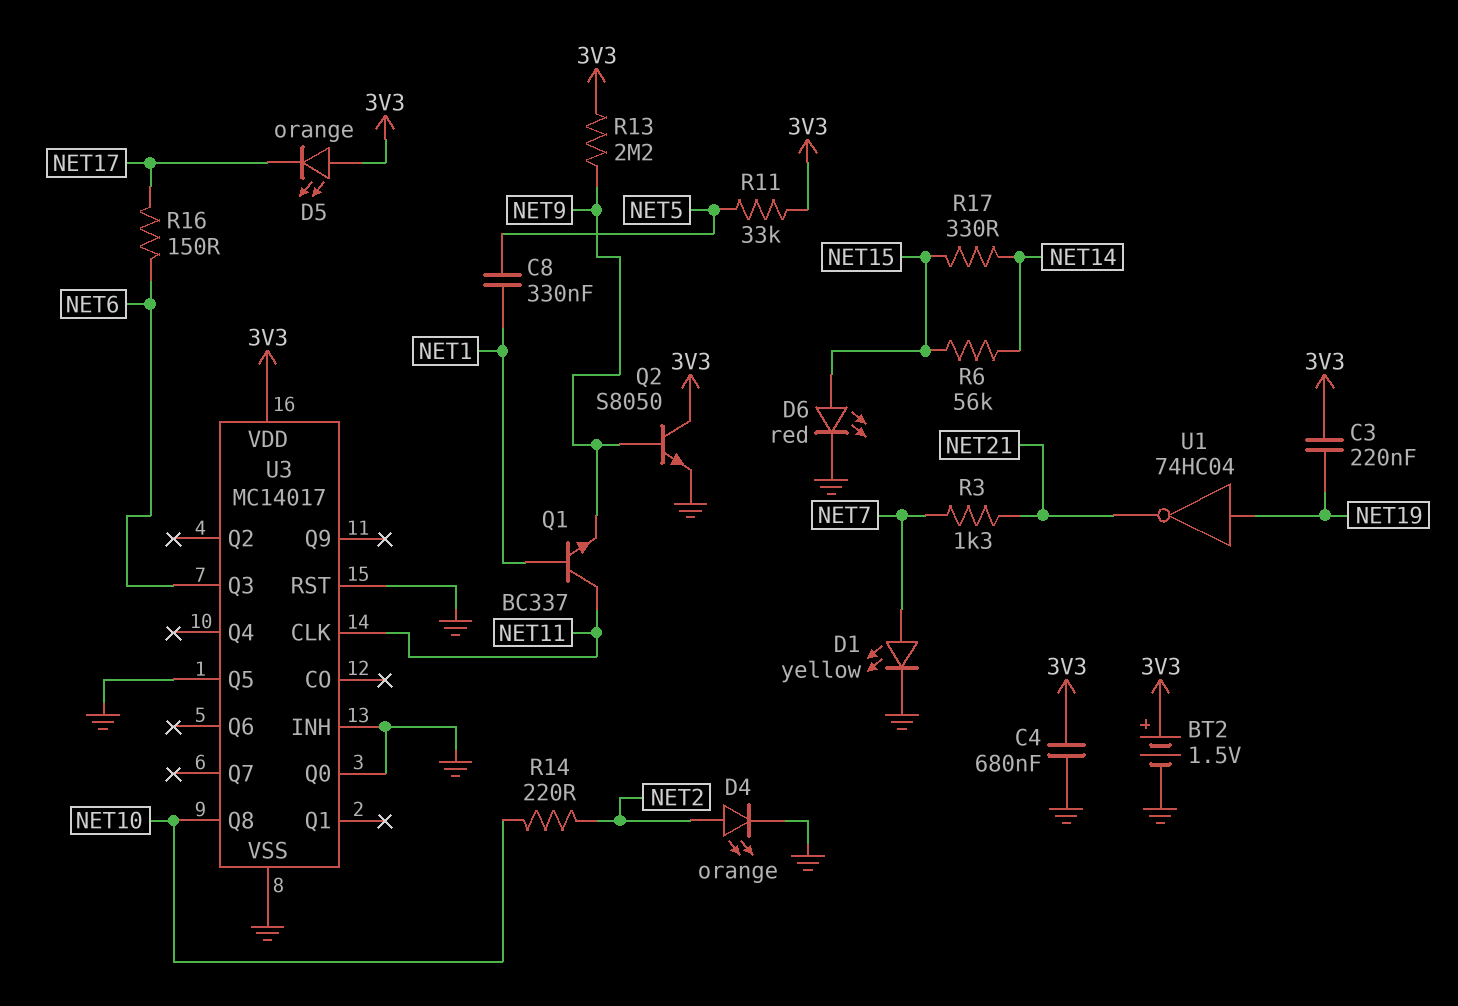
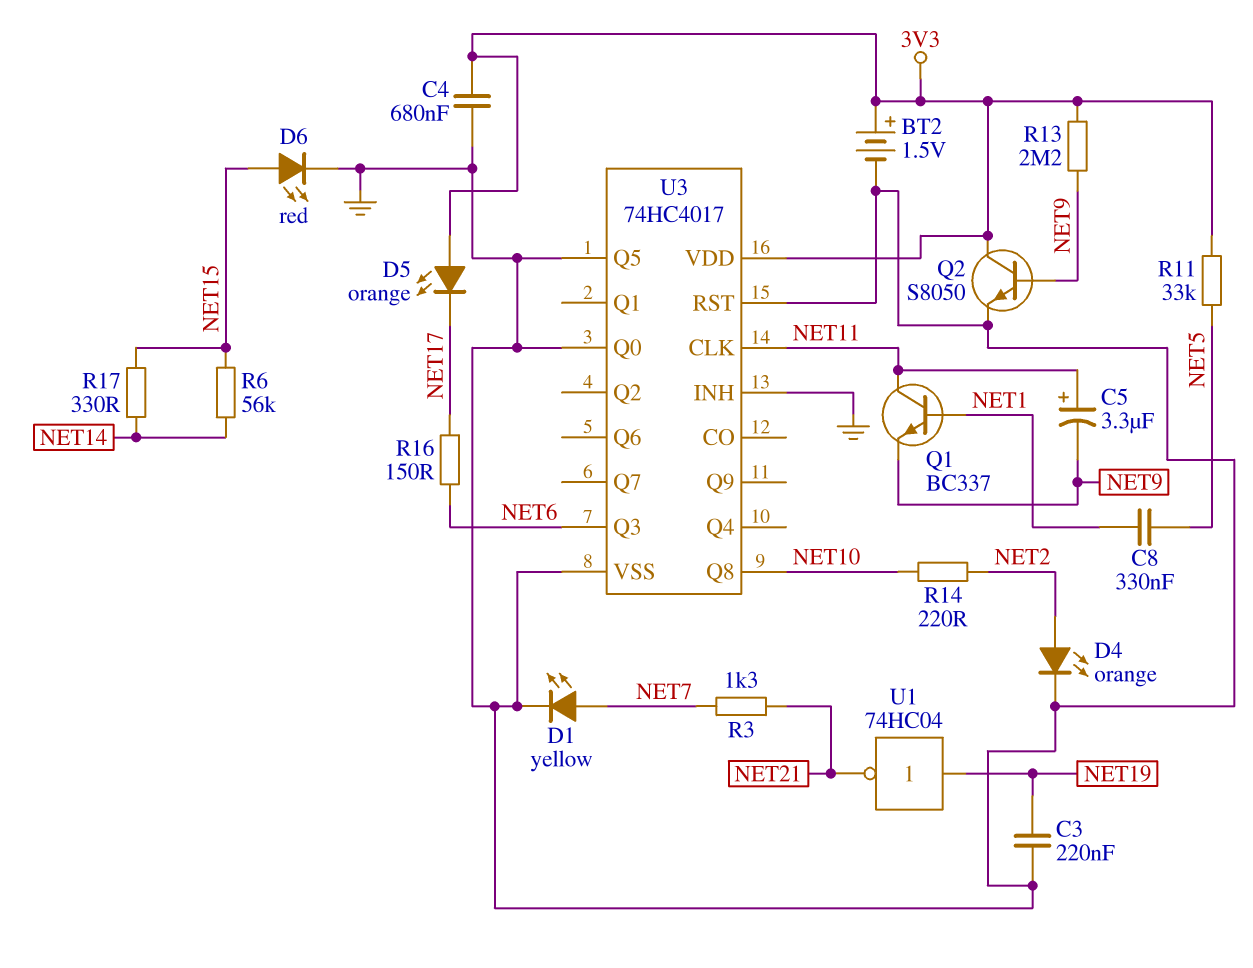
C3: 220nF (3V3, NET19) -> 220nF (GND, NET19)
C5: none -> 3.3uF (plus NET11, minus NET9)
U3: MC14017 -> 74HC4017

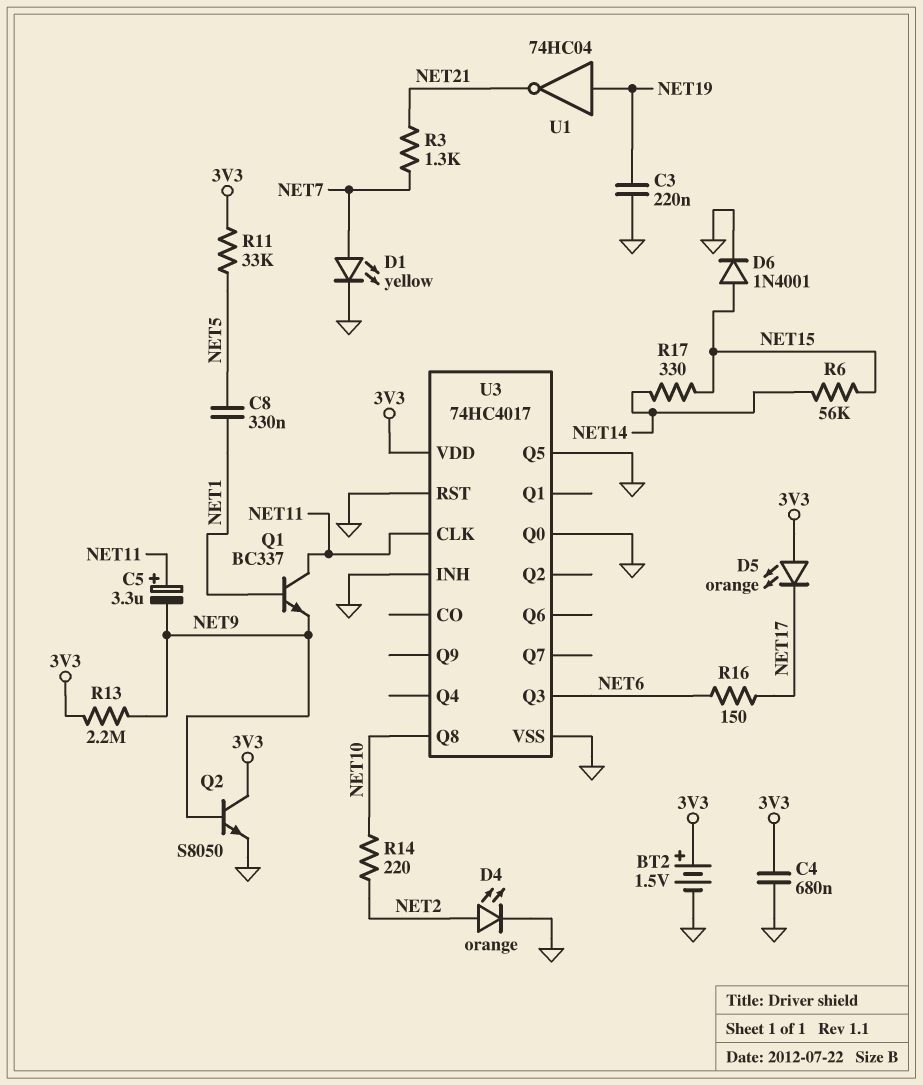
D6: LED red (A NET15, K GND) -> diode 1N4001 (A NET15, K GND)

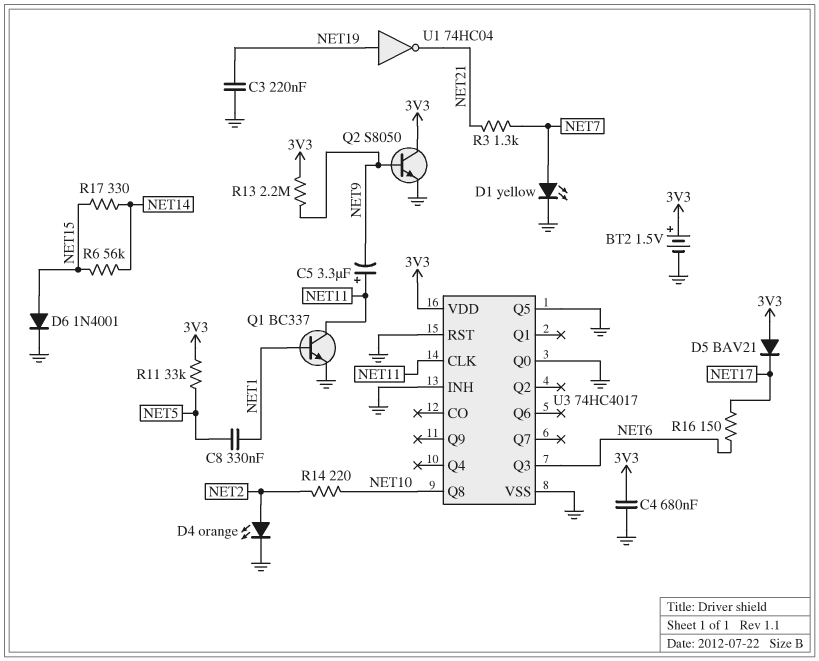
D5: LED orange (A 3V3, K NET17) -> diode BAV21 (A 3V3, K NET17)
Q1: NPN BC337 (B NET1, C NET11, E NET9) -> NPN BC337 (B NET1, C NET11, E GND)

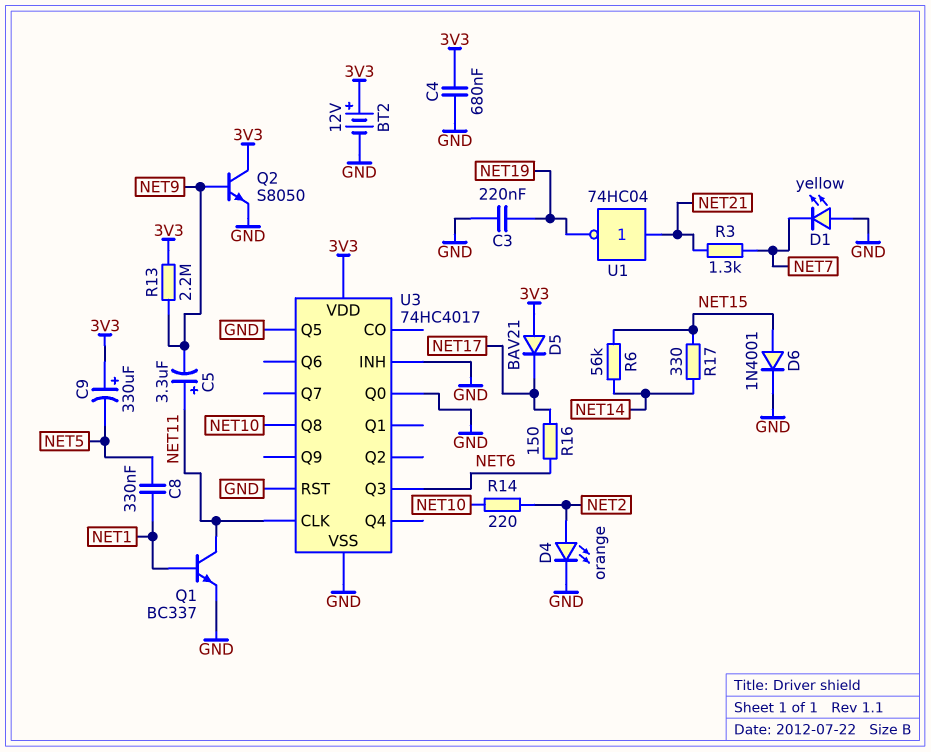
BT2: 1.5V (plus 3V3, minus GND) -> 12V (plus 3V3, minus GND)
C9: none -> 330uF (plus 3V3, minus NET5)
D1: LED yellow (A NET7, K GND) -> LED yellow (A GND, K NET7)
R11: 33k (3V3, NET5) -> none
U1: NOT 74HC04 (in NET19, out NET21) -> NOT 74HC04 (in NET21, out NET19)

